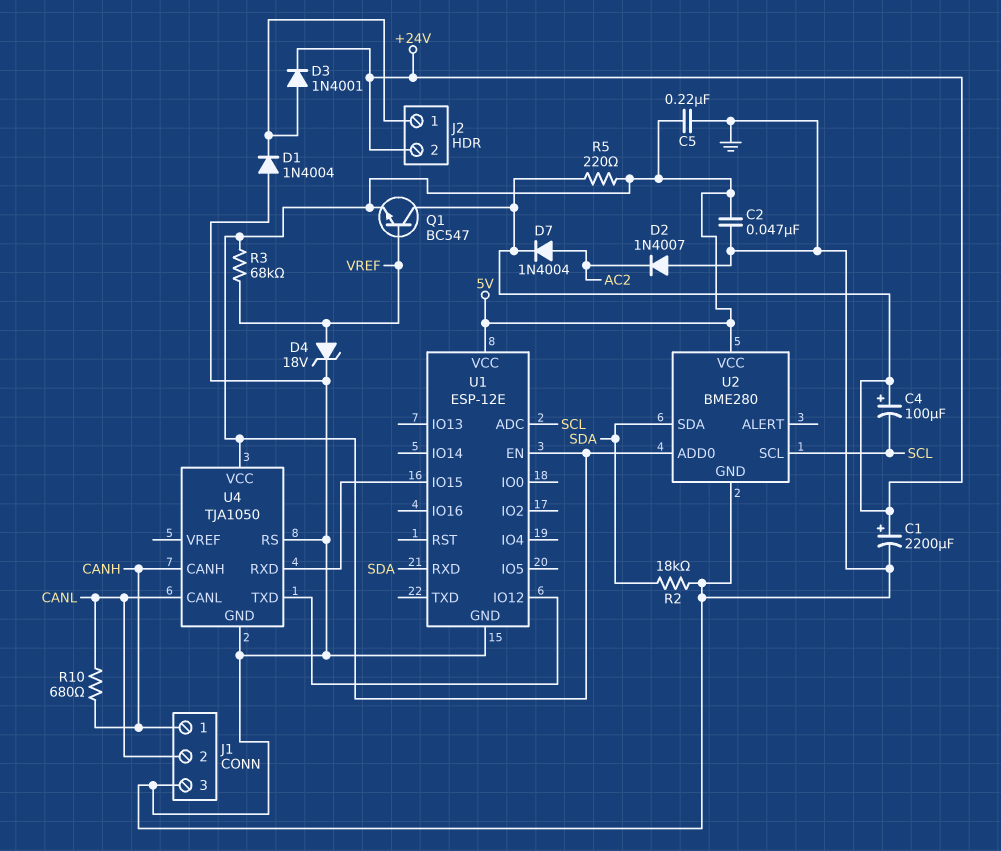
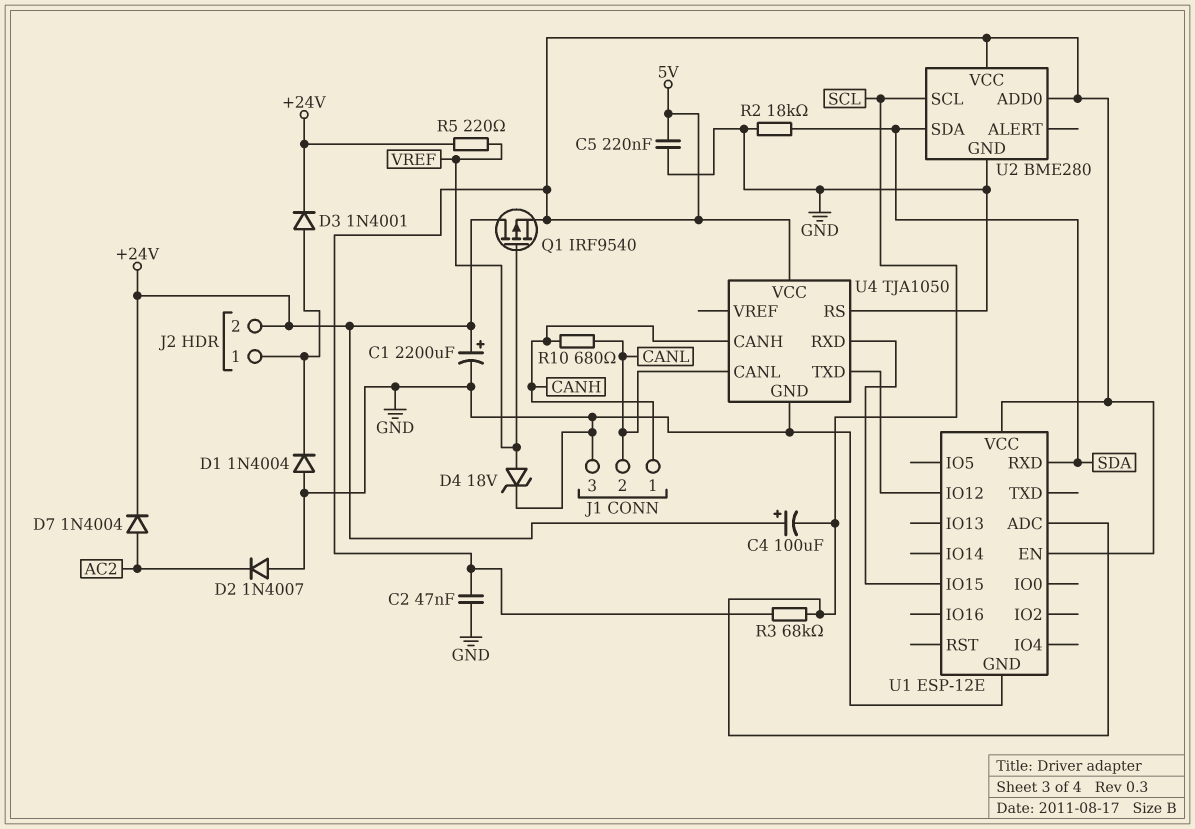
Q1: NPN BC547 (B VREF, C +24V, E 5V) -> PMOS IRF9540 (G VREF, D +24V, S 5V)
R3: 68k (5V, VREF) -> 68k (5V, SCL)
R5: 220 (+24V, 5V) -> 220 (+24V, VREF)

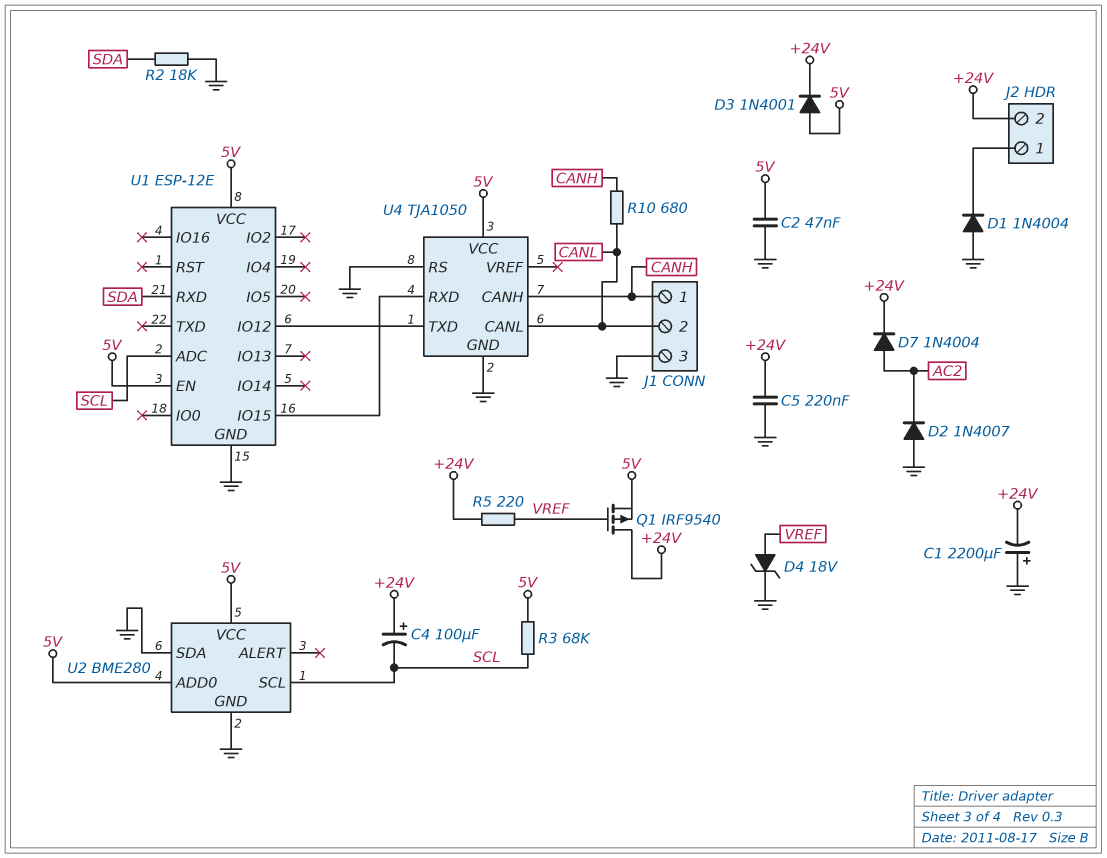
C1: 2200uF (plus +24V, minus GND) -> 2200uF (plus GND, minus +24V)
C5: 220nF (5V, GND) -> 220nF (+24V, GND)
D3: diode 1N4001 (A J2/1, K +24V) -> diode 1N4001 (A 5V, K +24V)
U2 pin SDA: SDA -> GND

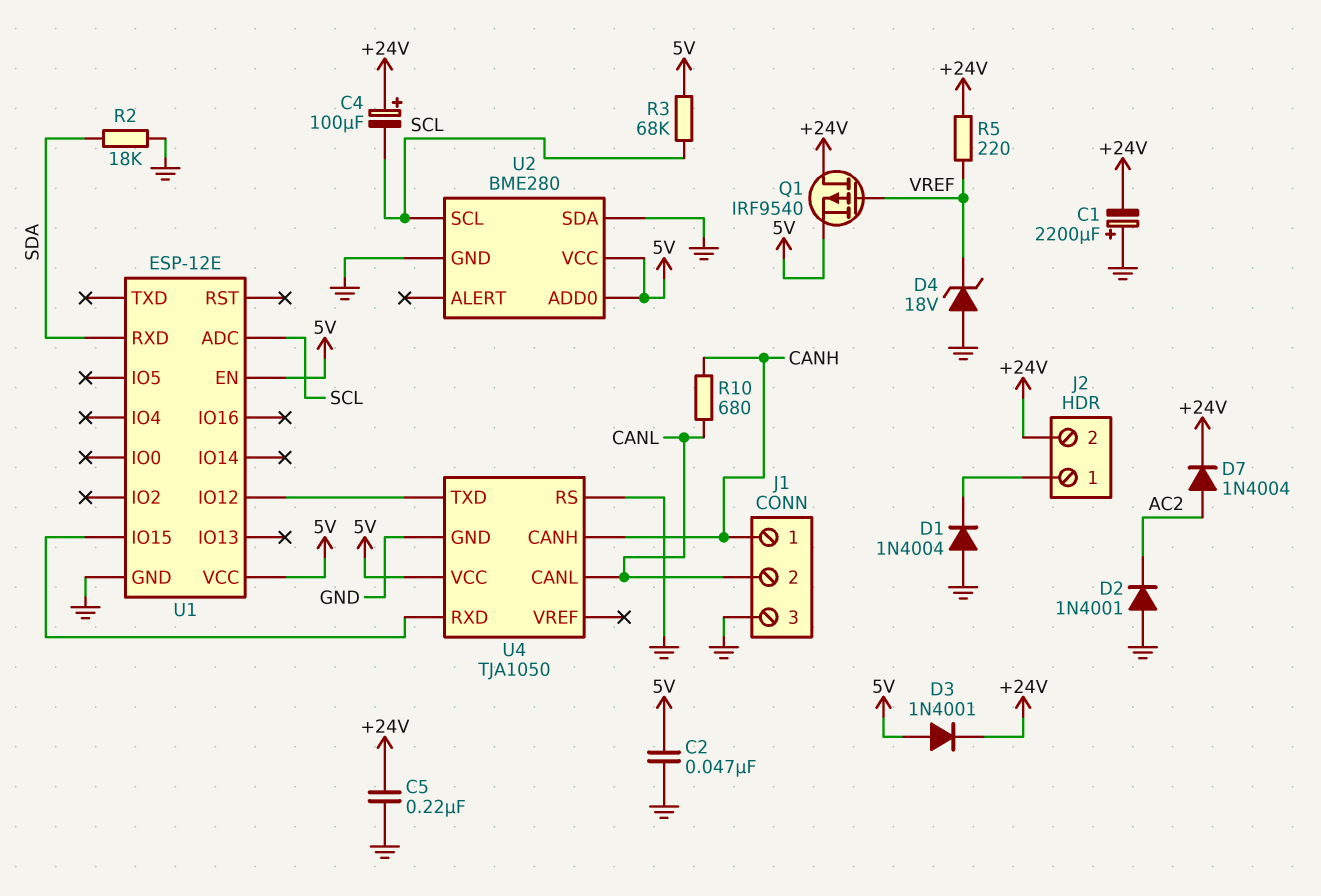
D2: diode 1N4007 (A GND, K AC2) -> diode 1N4001 (A GND, K AC2)
D4: zener 18V (A VREF, K GND) -> zener 18V (A GND, K VREF)

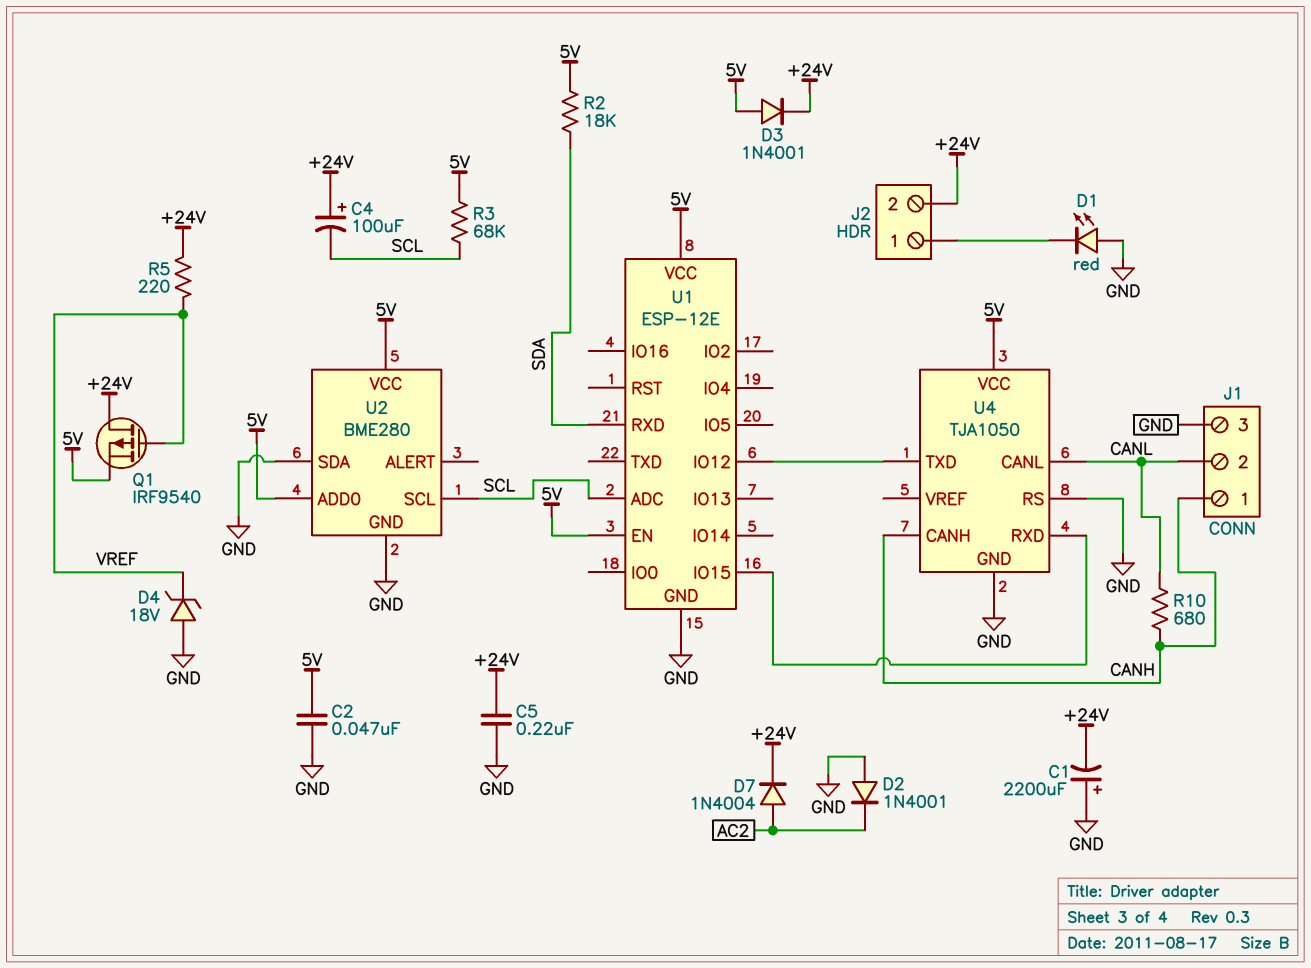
D1: diode 1N4004 (A GND, K J2/1) -> LED red (A GND, K J2/1)
R2: 18k (GND, SDA) -> 18k (5V, SDA)

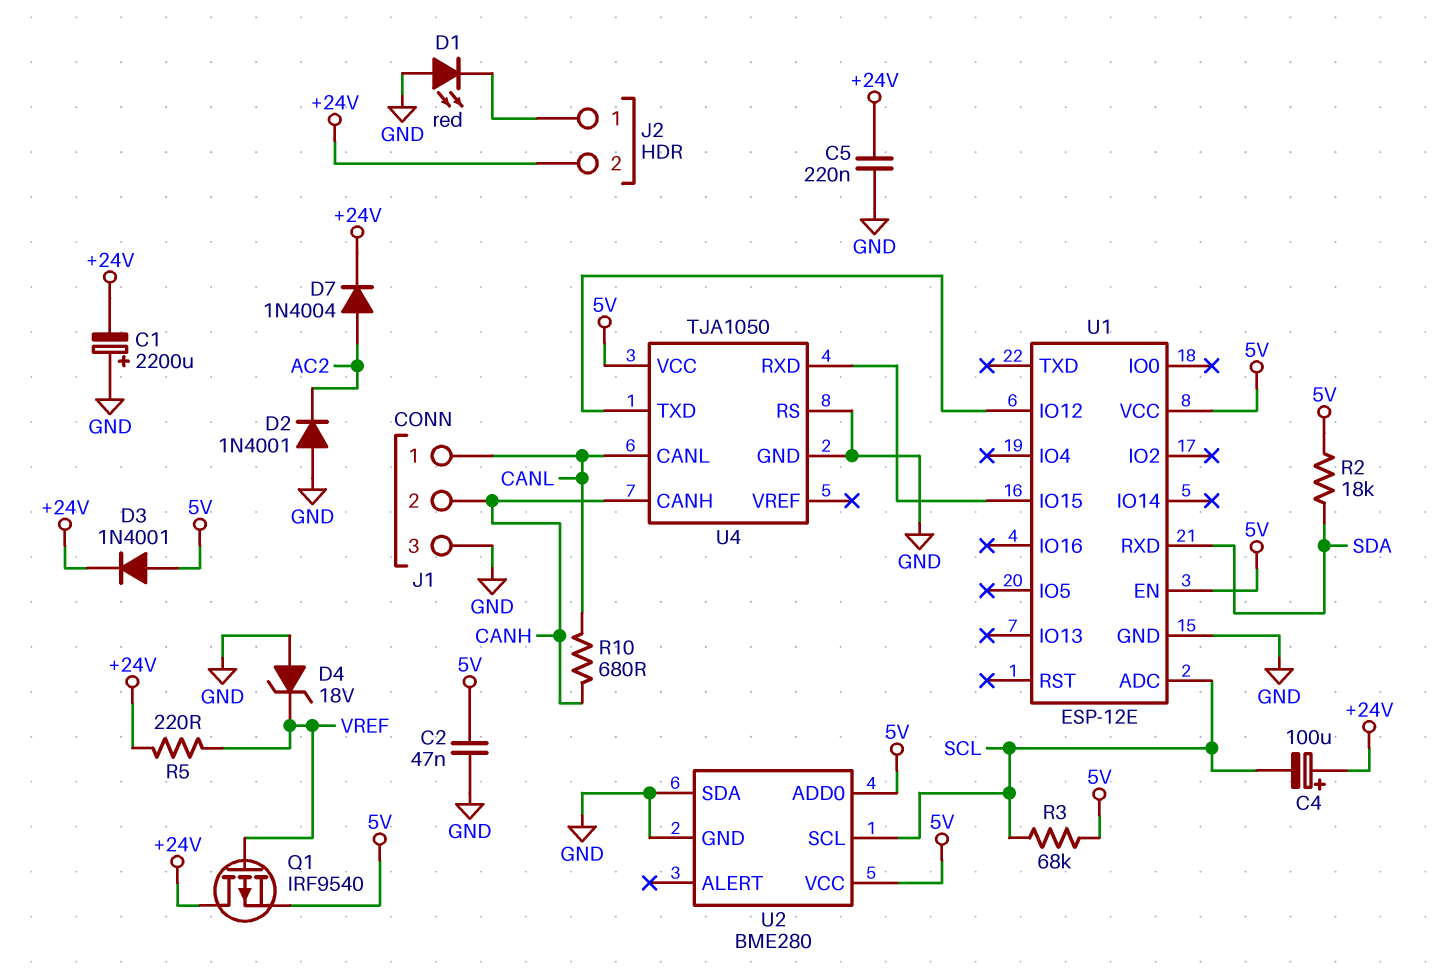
J1 pin 1: CANH -> CANL
J1 pin 2: CANL -> CANH

